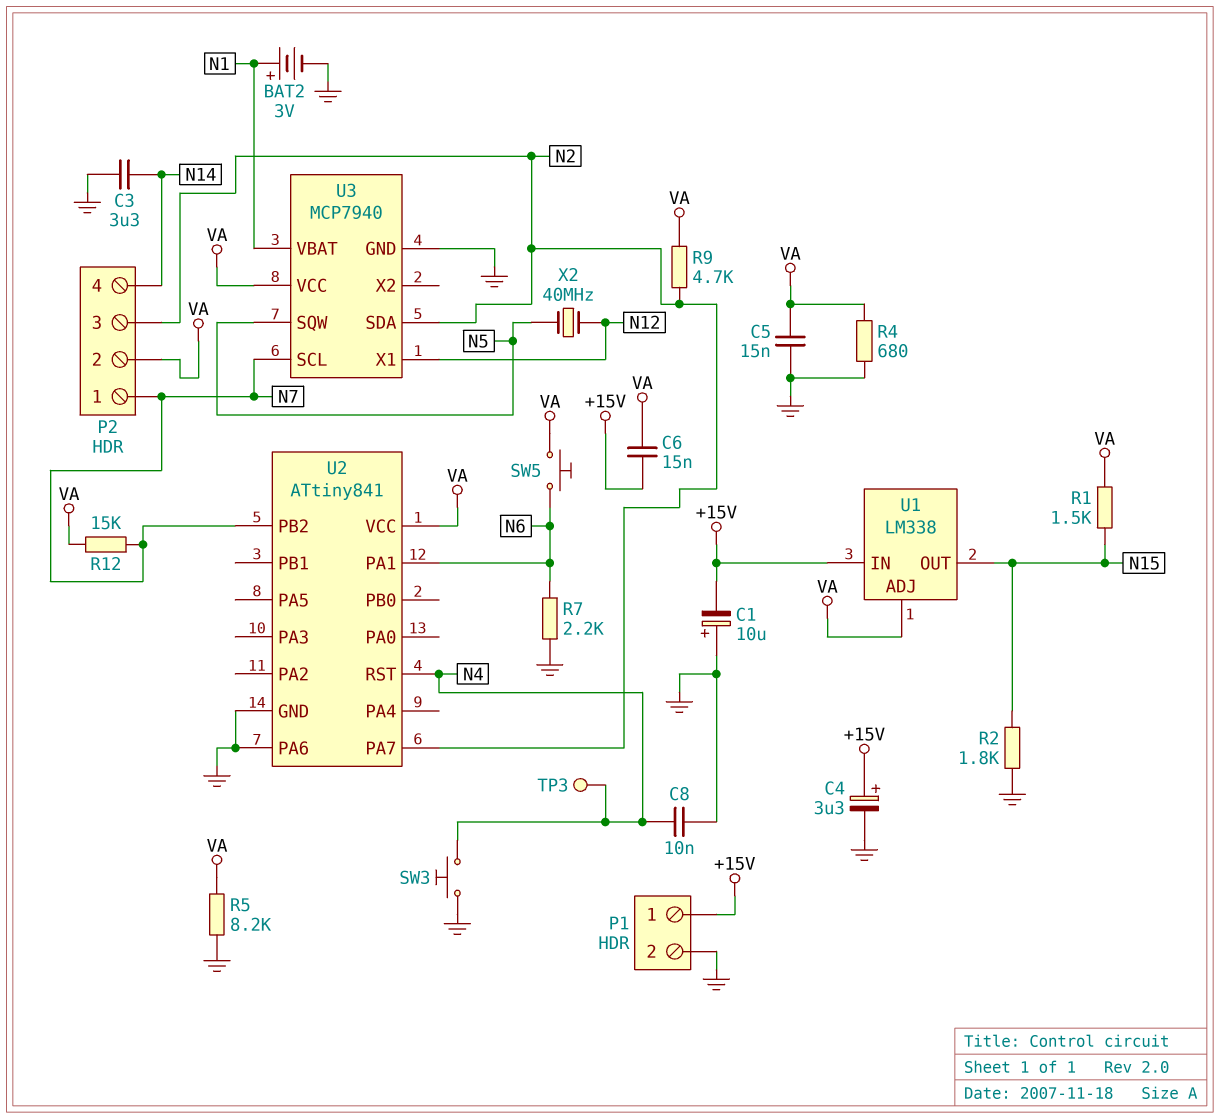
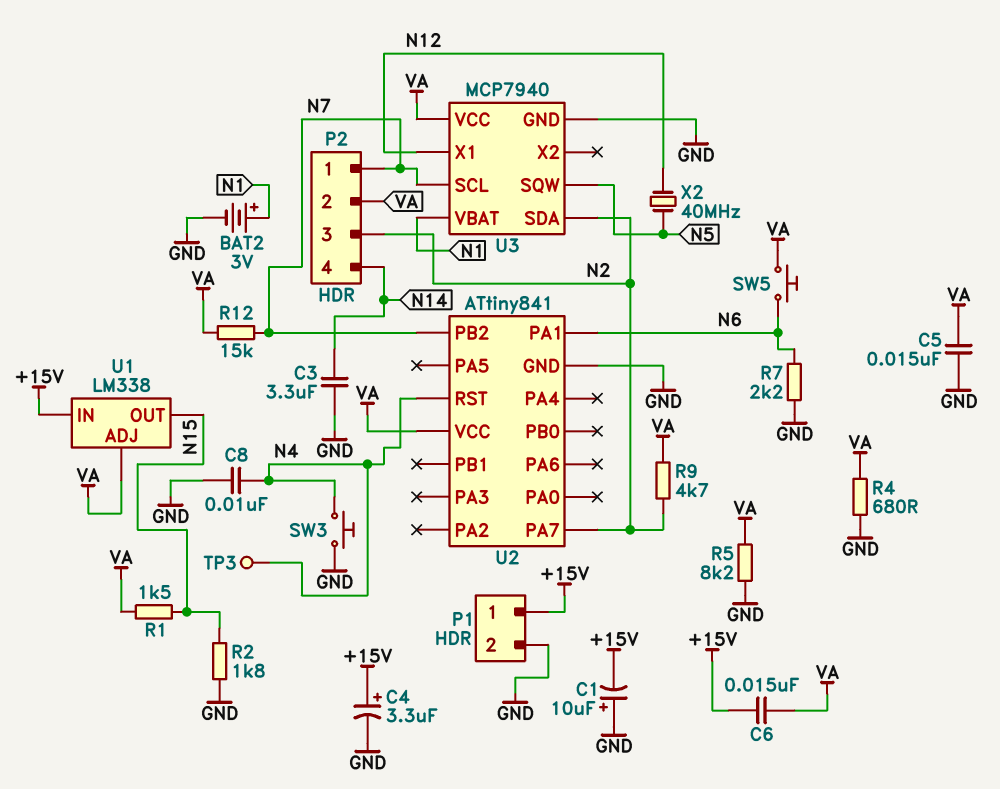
U2 pin PA6: GND -> none

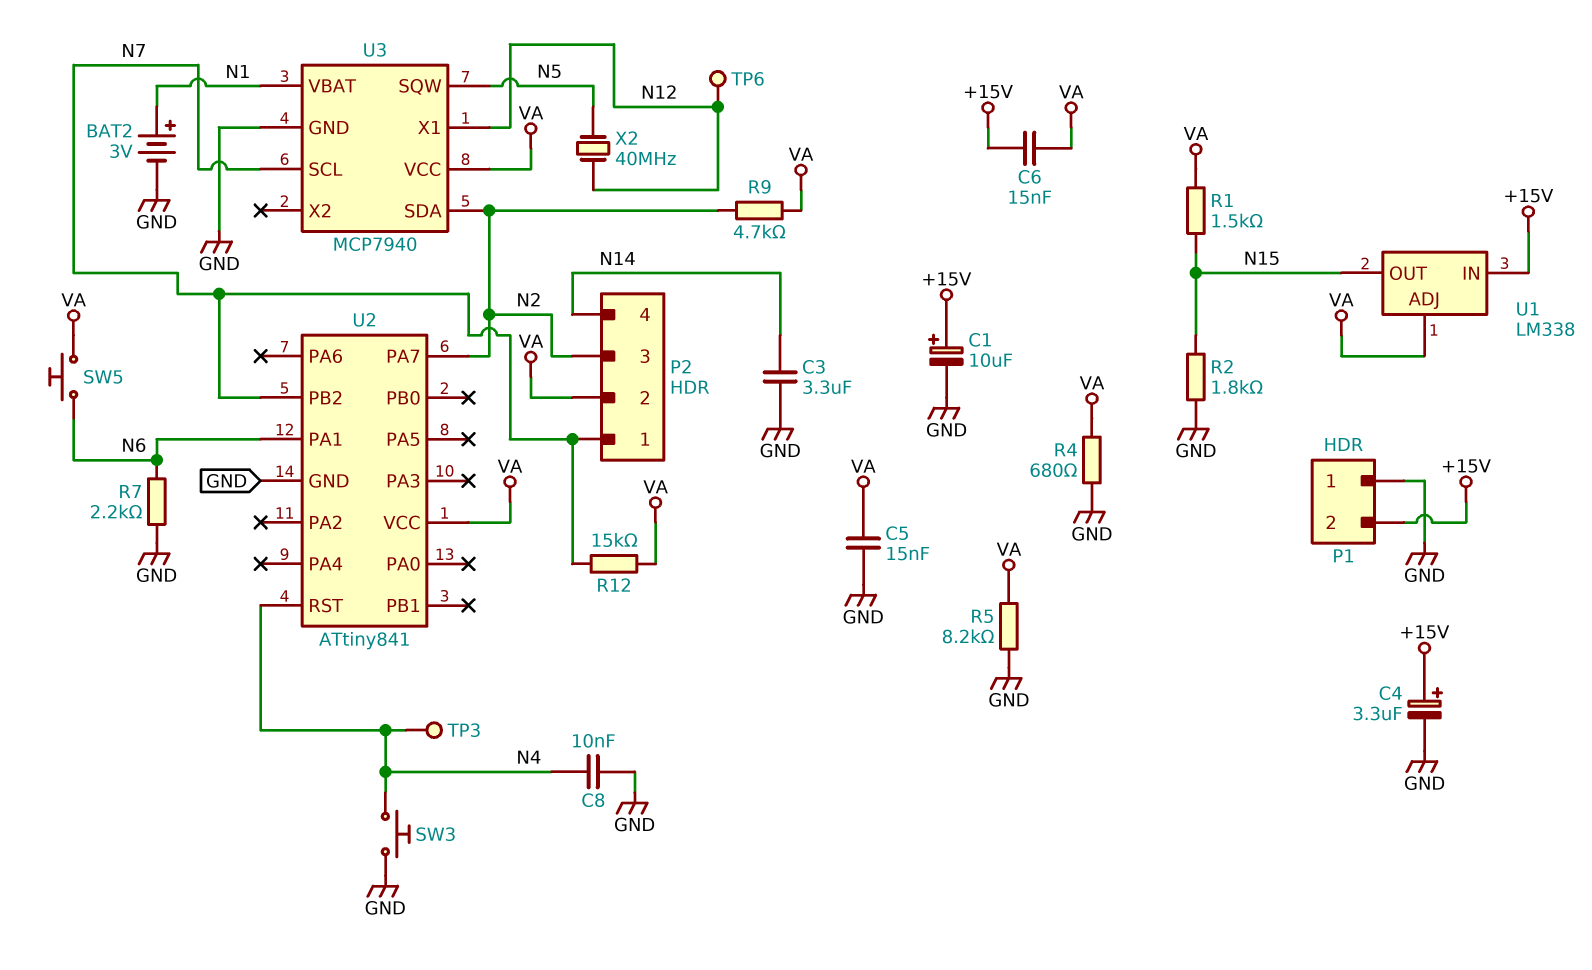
C1: 10uF (plus GND, minus +15V) -> 10uF (plus +15V, minus GND)
P1 pin 1: +15V -> GND
P1 pin 2: GND -> +15V
TP6: none -> test point (N12)

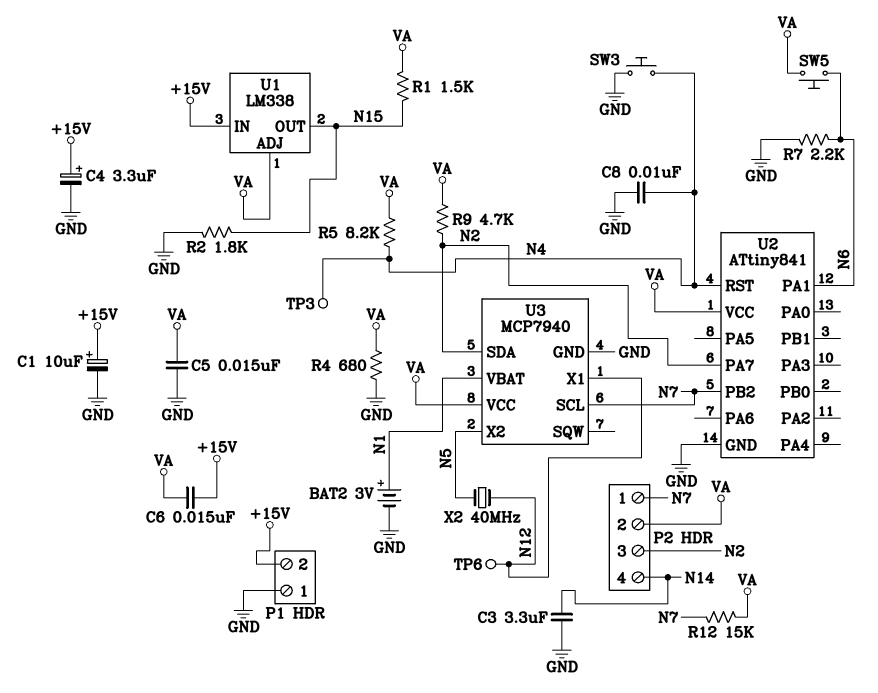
R5: 8.2k (GND, VA) -> 8.2k (N4, VA)
U3 pin SQW: N5 -> none
U3 pin X2: none -> N5

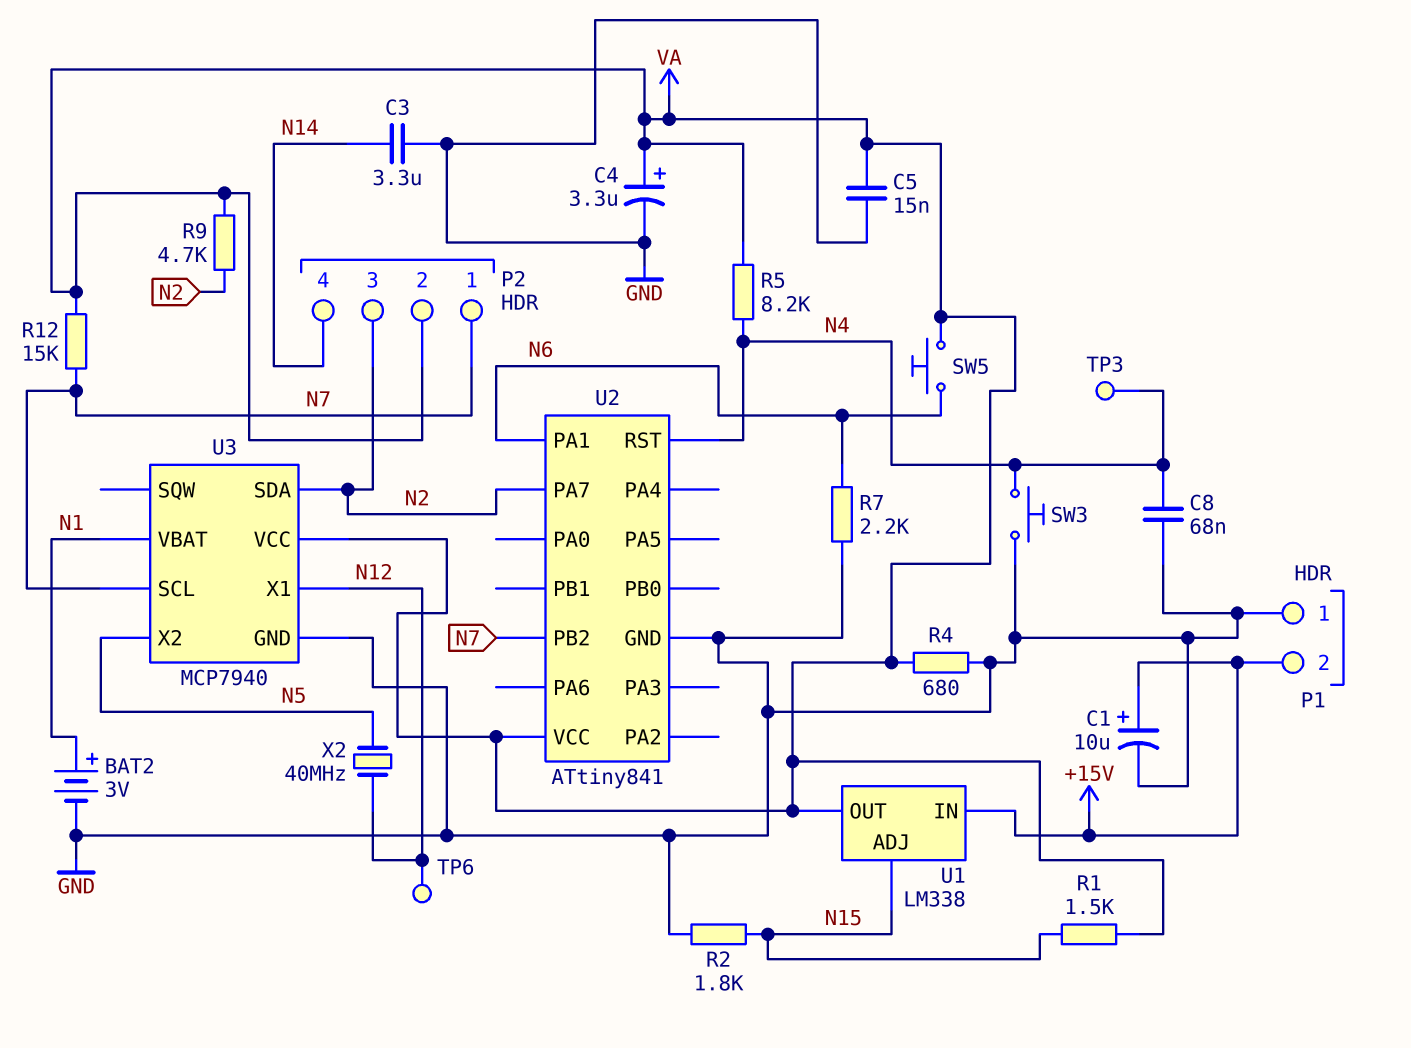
C4: 3.3uF (plus +15V, minus GND) -> 3.3uF (plus VA, minus GND)
C6: 15nF (+15V, VA) -> none
C8: 10nF (GND, N4) -> 68nF (GND, N4)
U1 pin ADJ: VA -> N15
U1 pin OUT: N15 -> VA

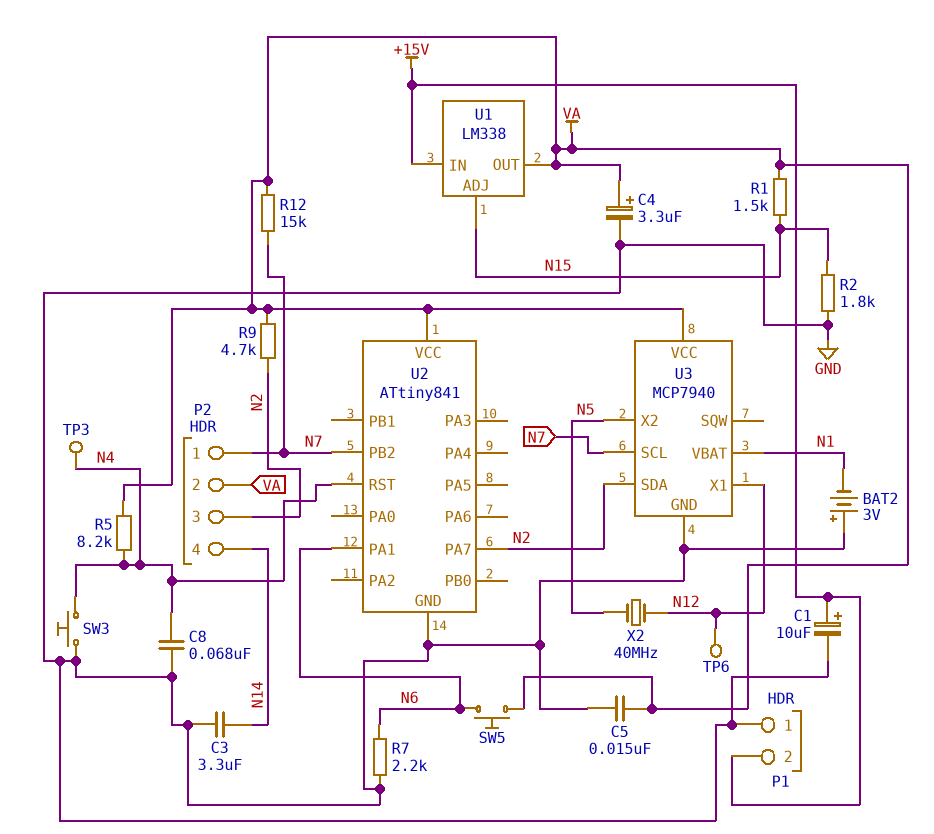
BAT2: 3V (plus N1, minus GND) -> 3V (plus GND, minus N1)
R4: 680 (GND, VA) -> none

